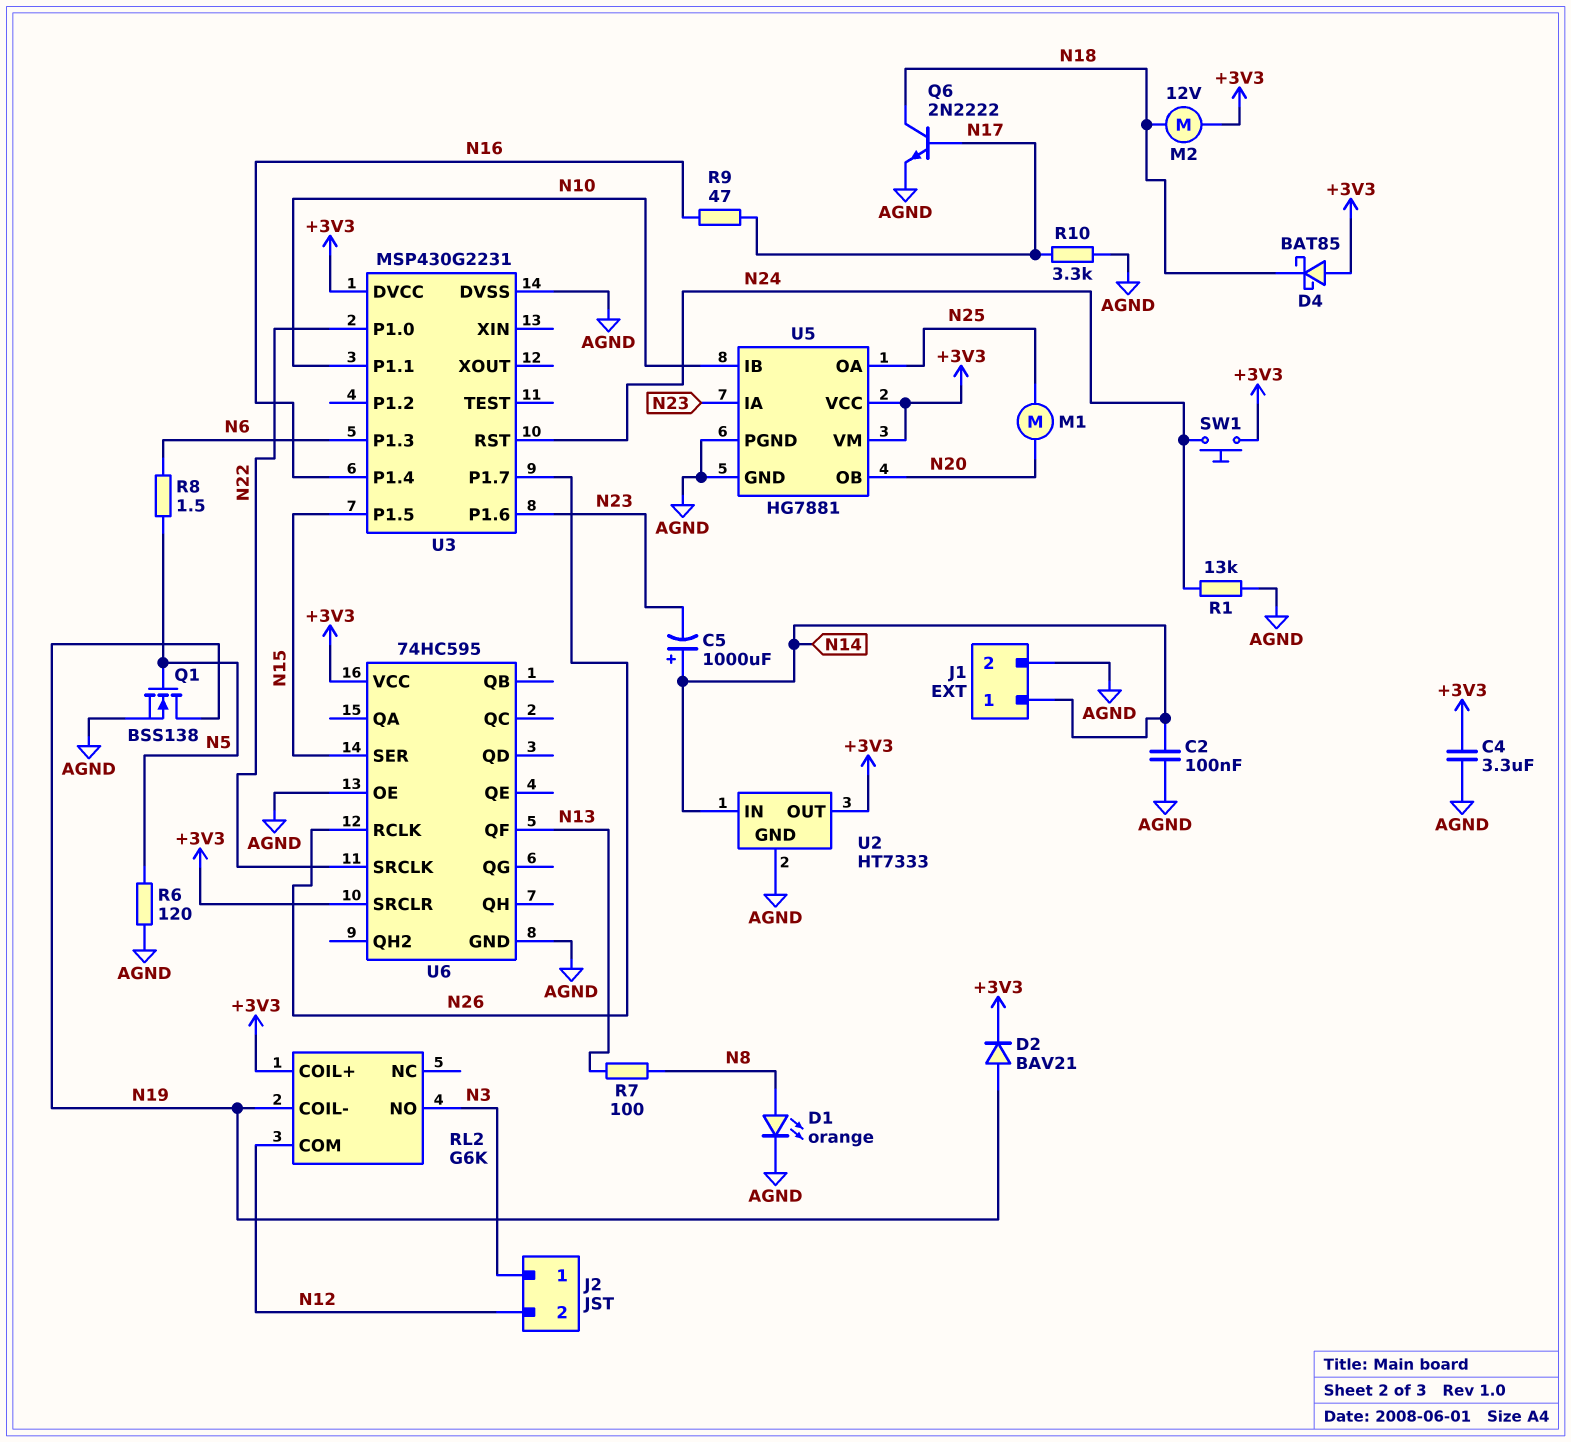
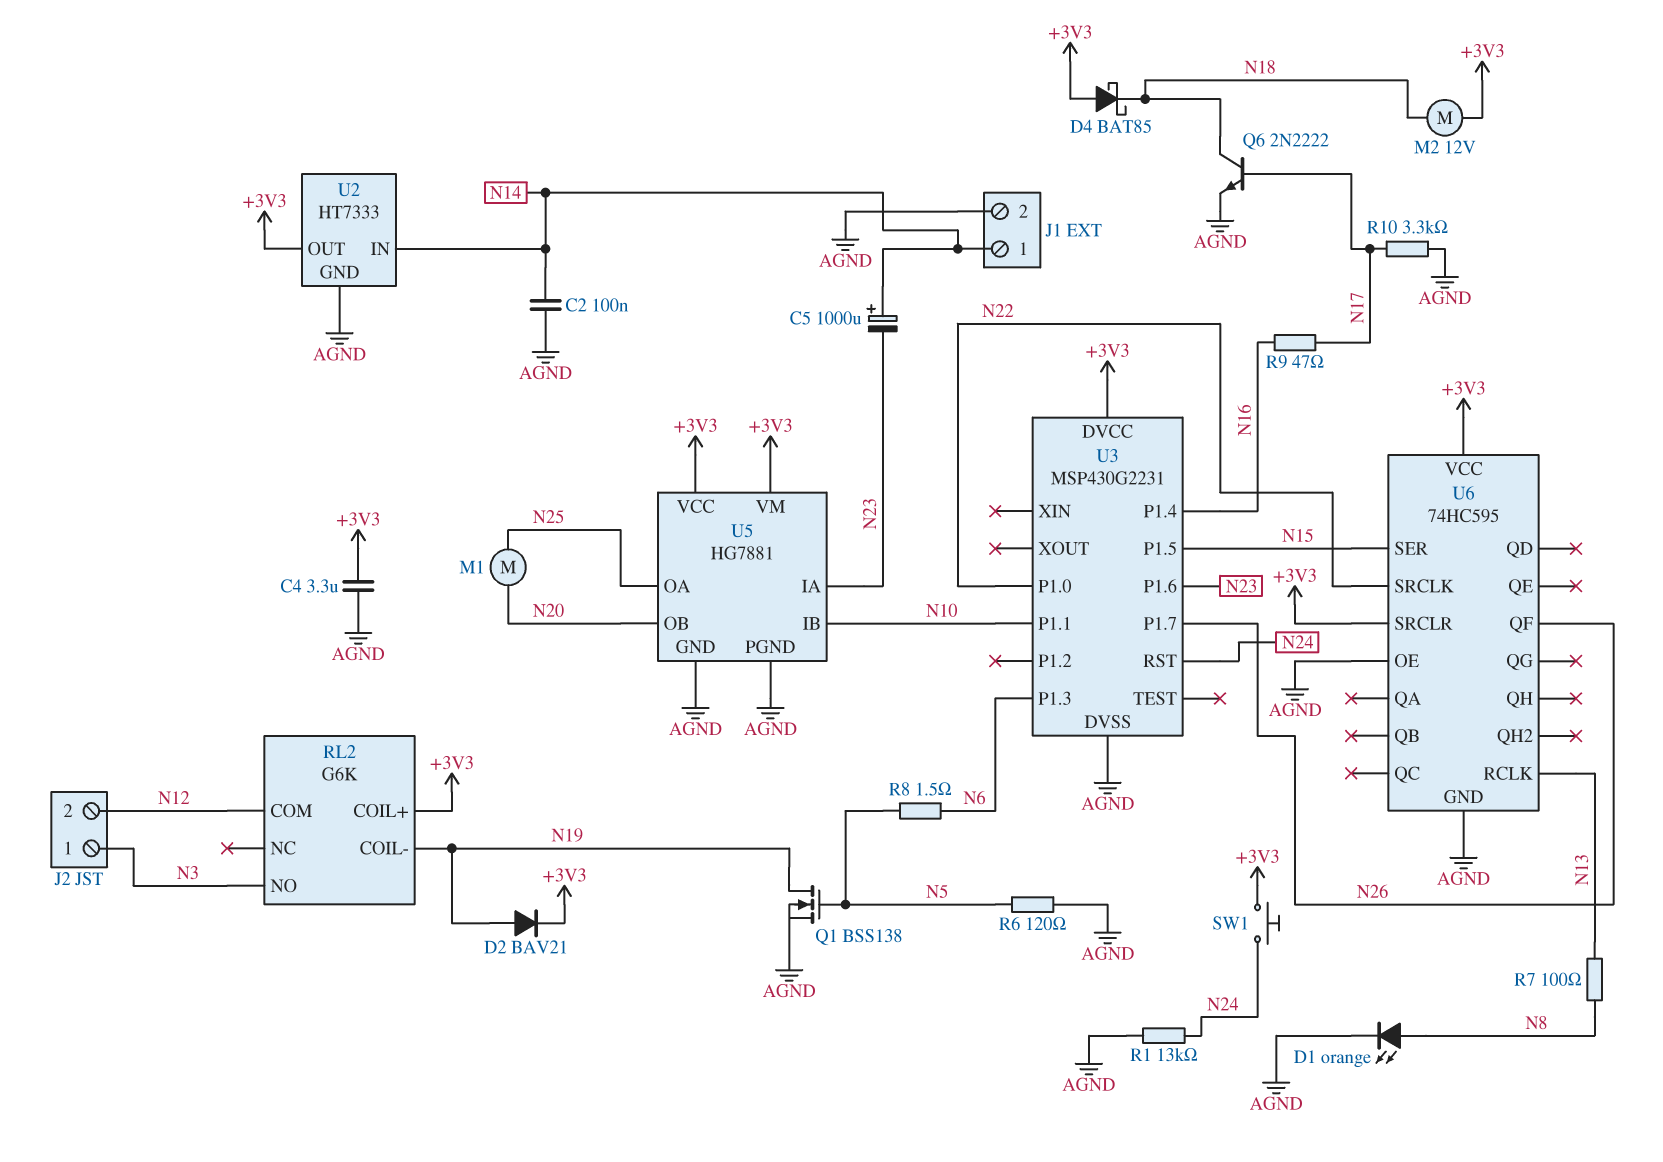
U6 pin QF: N13 -> N26
U6 pin RCLK: N26 -> N13

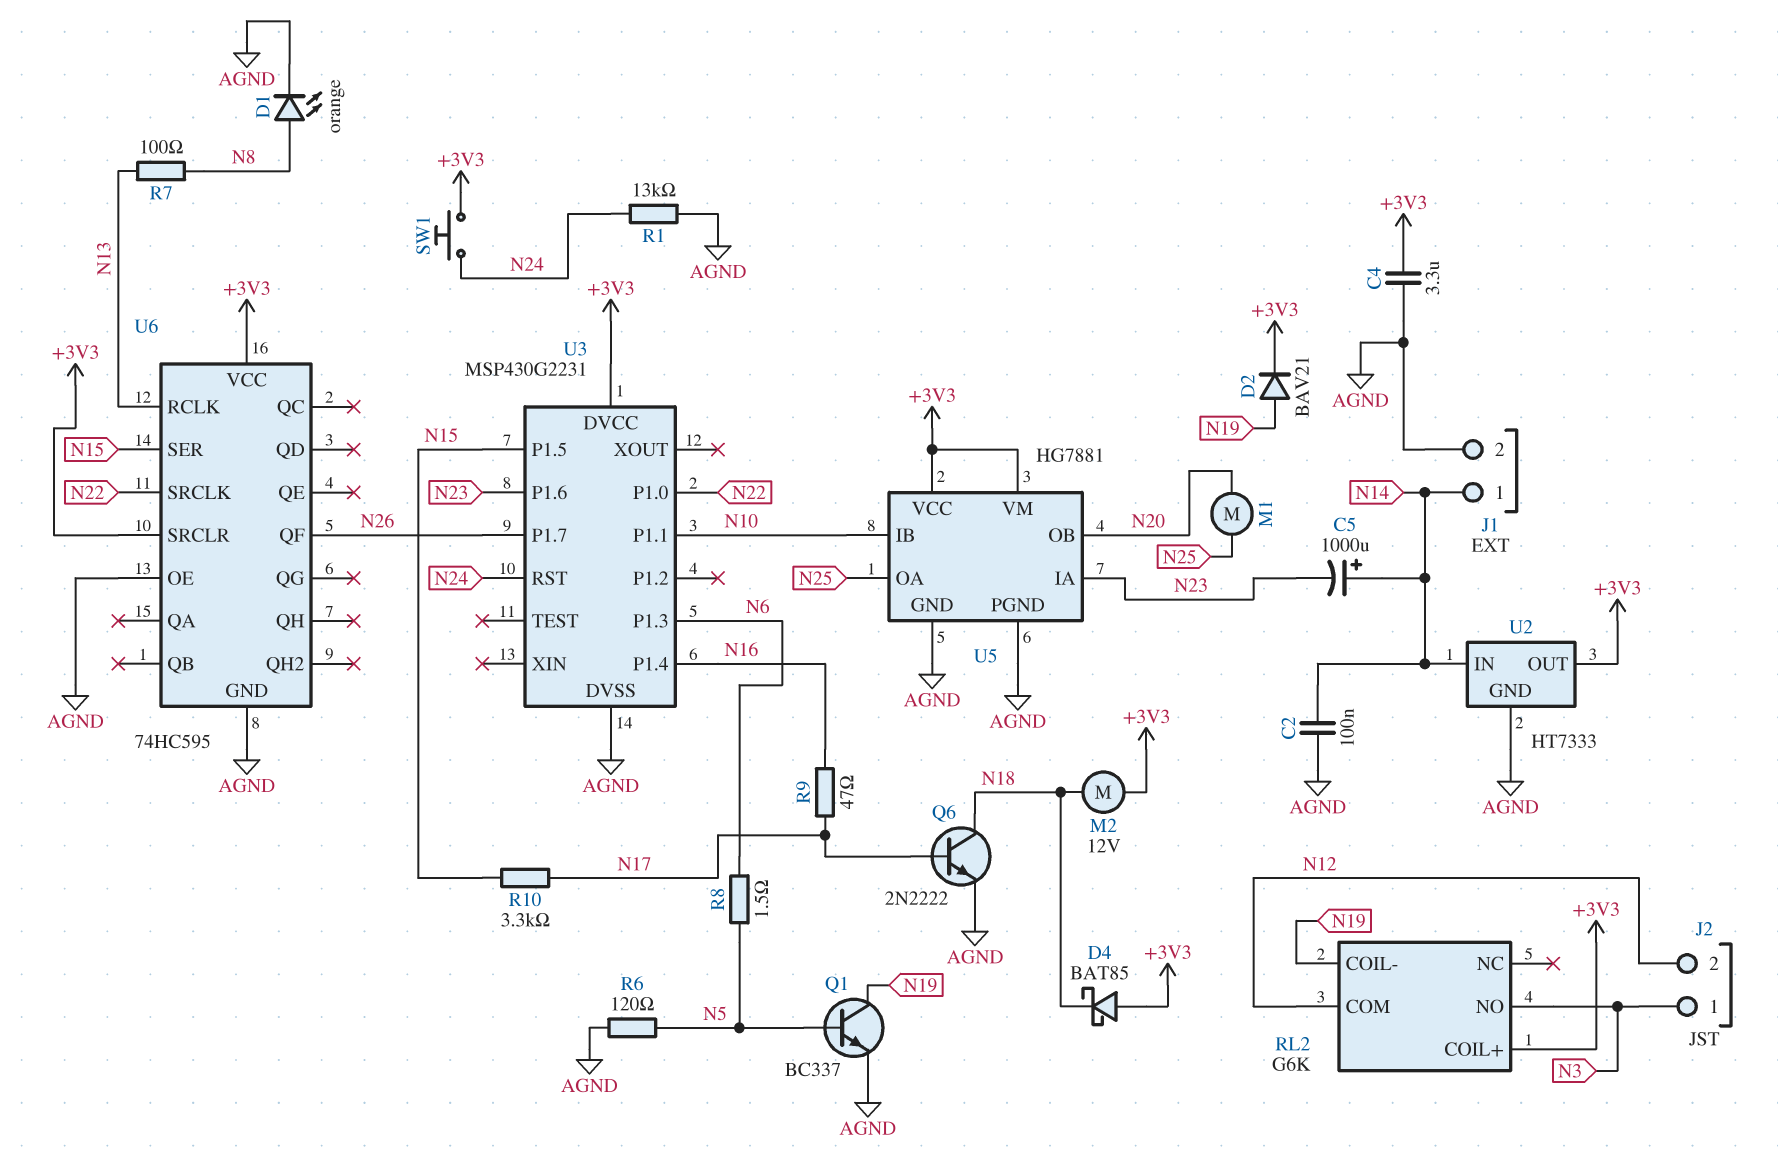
Q1: NMOS BSS138 (G N5, D N19, S AGND) -> NPN BC337 (B N5, C N19, E AGND)
R10: 3.3k (AGND, N17) -> 3.3k (N15, N17)

